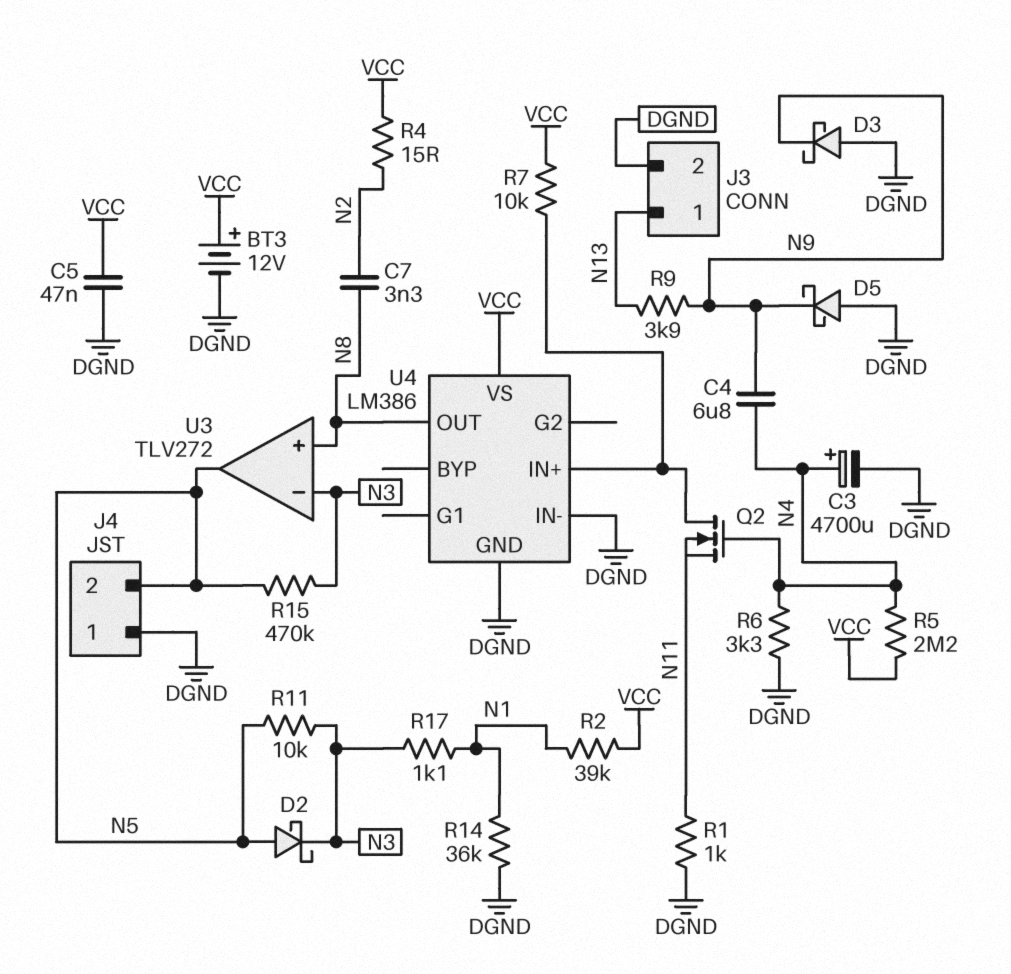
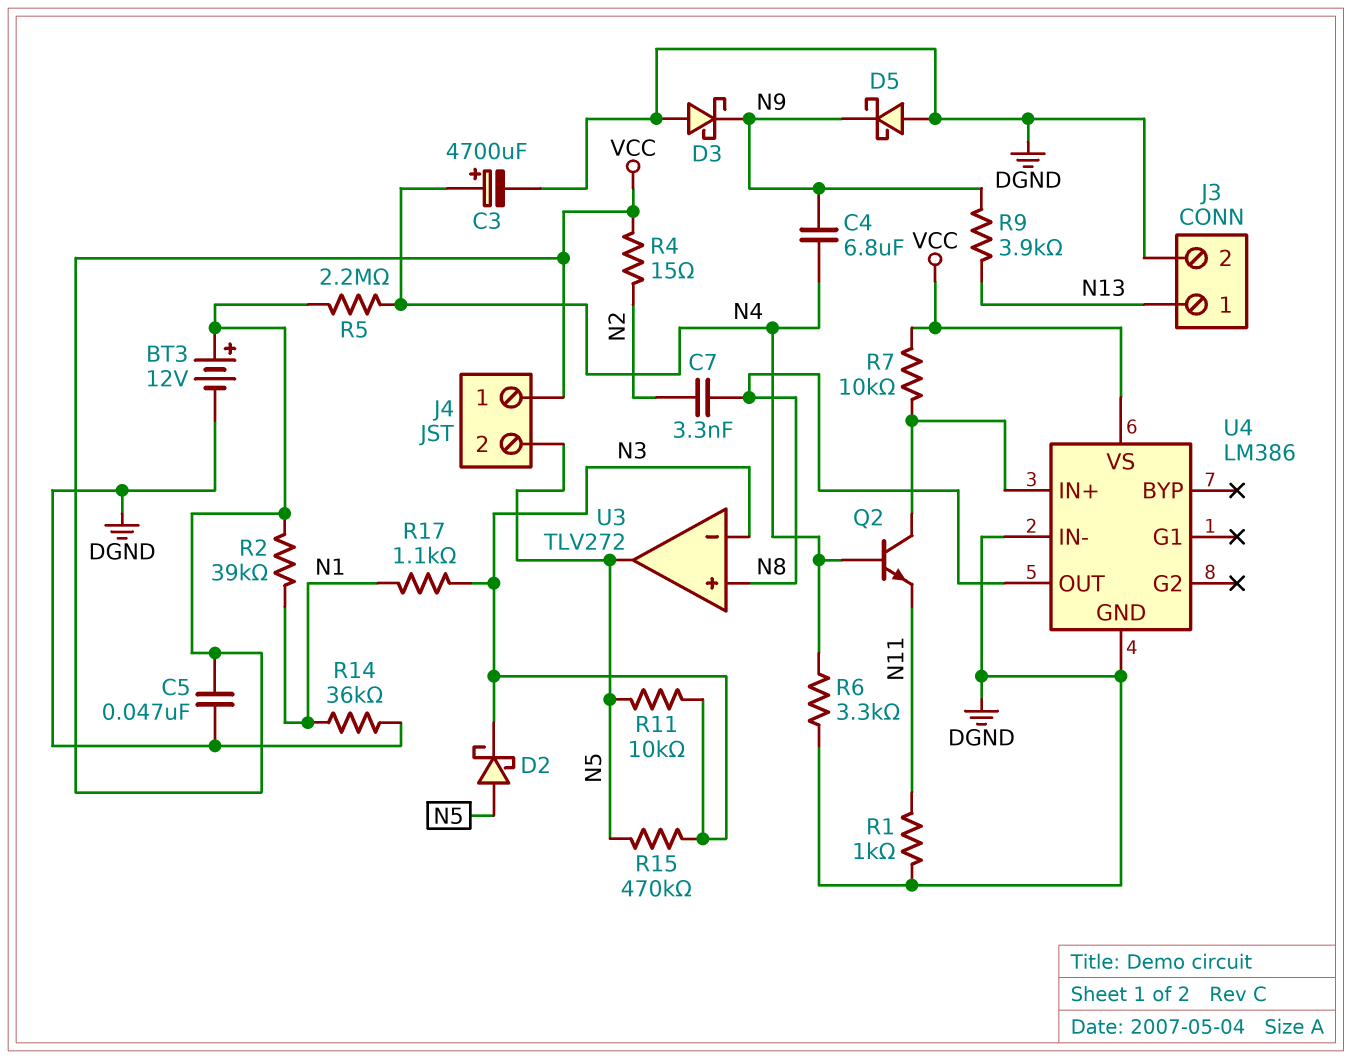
J4 pin 1: DGND -> VCC
Q2: NMOS (G N4, D U4/IN+, S N11) -> NPN (B N4, C U4/IN+, E N11)

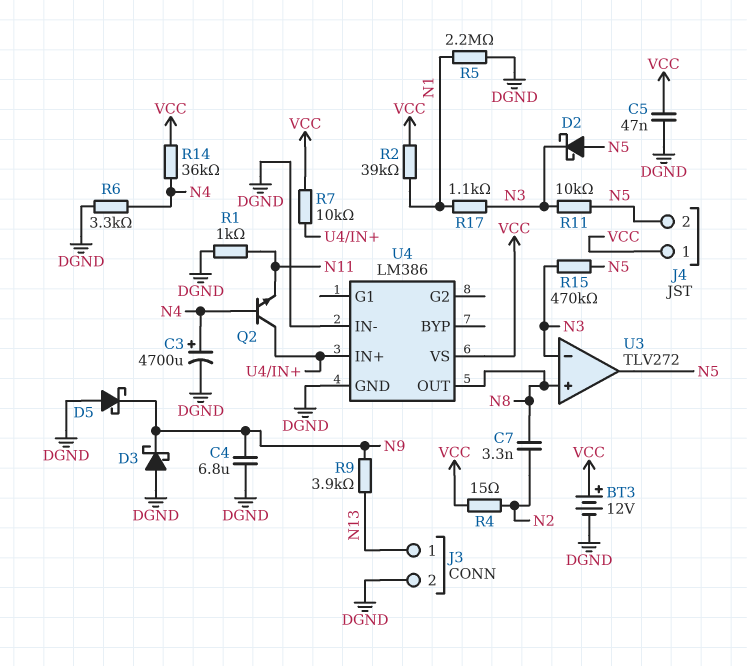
C4: 6.8uF (N4, N9) -> 6.8uF (DGND, N9)
R5: 2.2M (N4, VCC) -> 2.2M (DGND, N1)
R14: 36k (DGND, N1) -> 36k (N4, VCC)

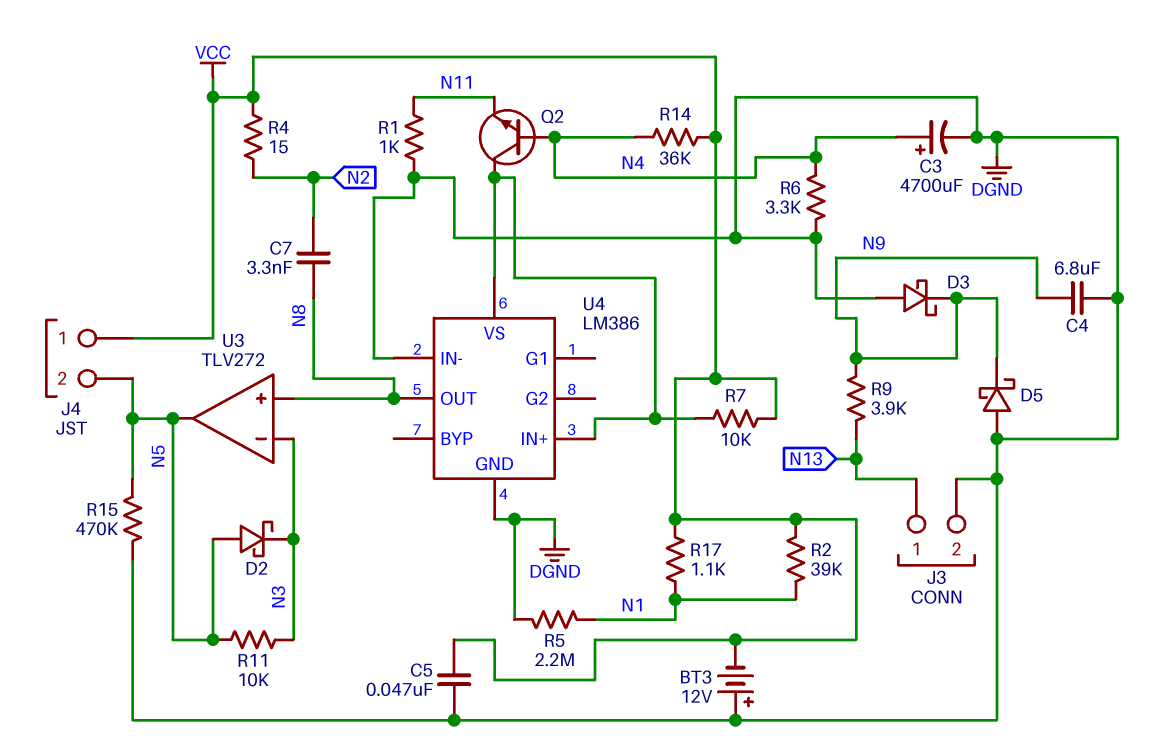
BT3: 12V (plus VCC, minus DGND) -> 12V (plus DGND, minus VCC)
R15: 470k (N3, N5) -> 470k (DGND, N5)
R17: 1.1k (N1, N3) -> 1.1k (N1, VCC)
U4 pin VS: VCC -> U4/IN+

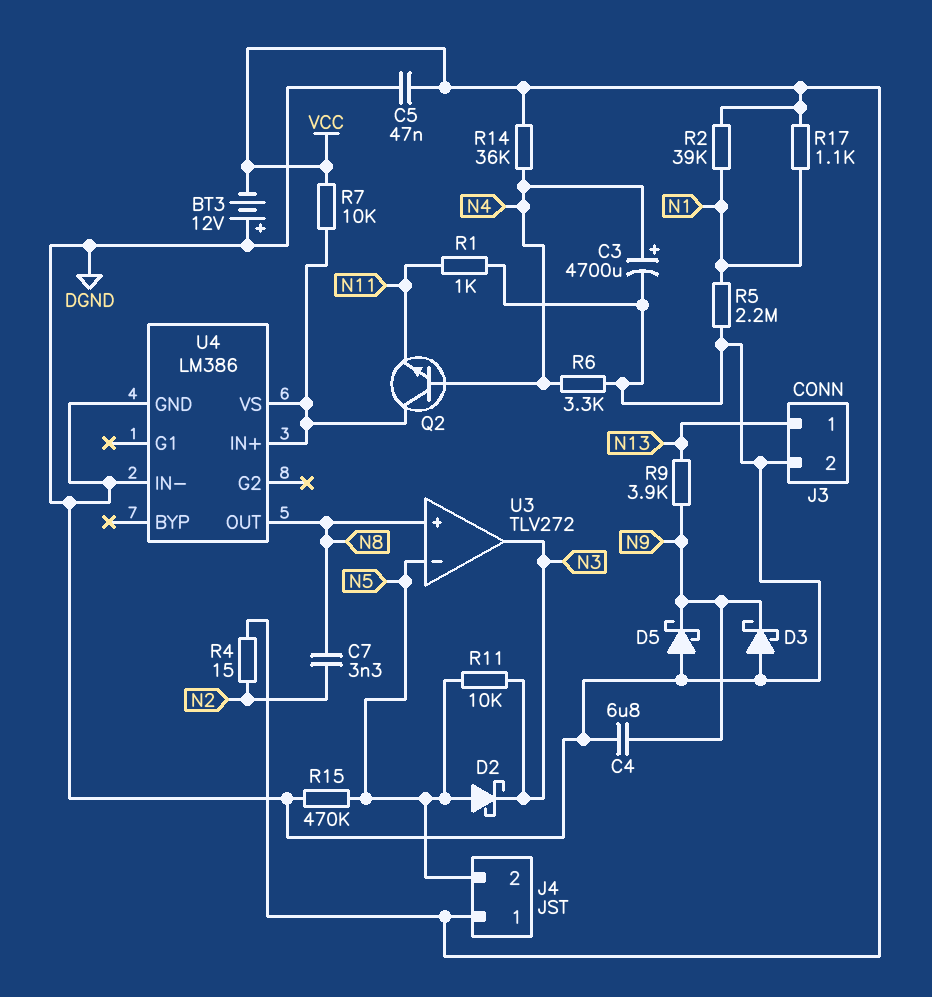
U3 pin in-: N3 -> N5
U3 pin out: N5 -> N3

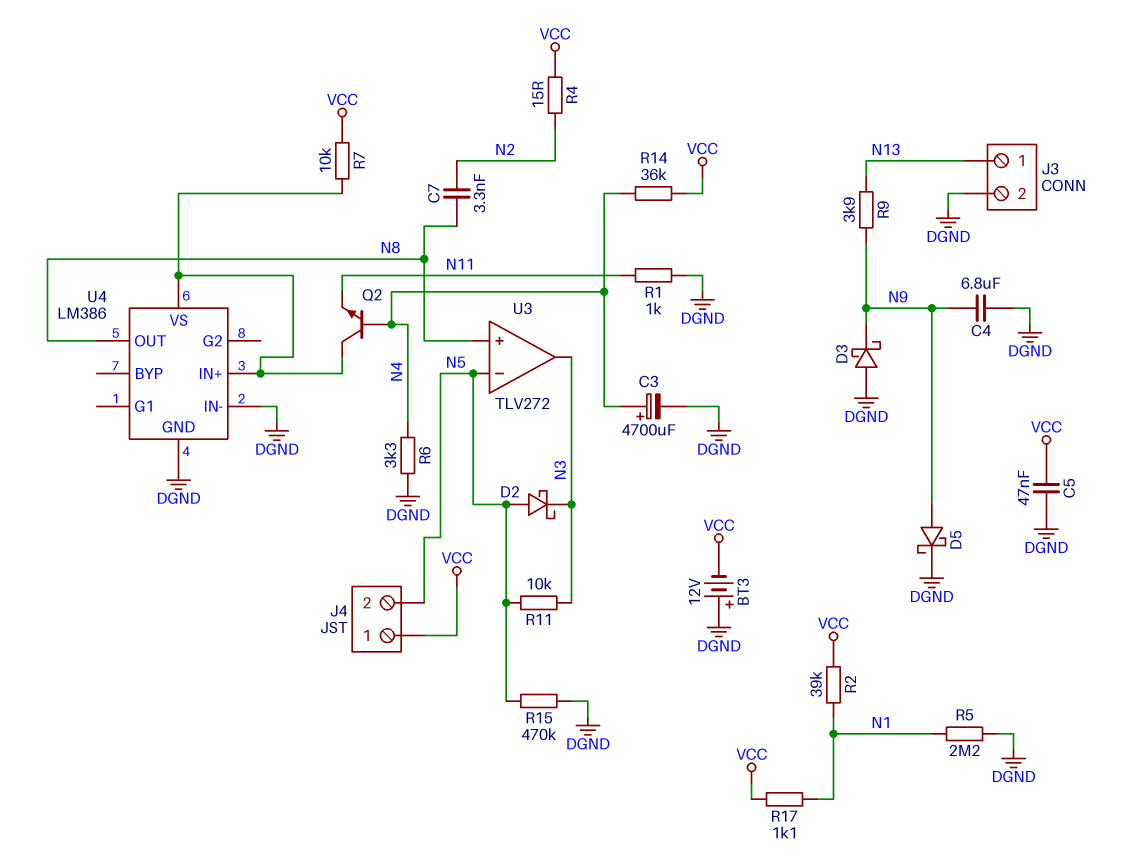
D5: schottky (A DGND, K N9) -> schottky (A N9, K DGND)

